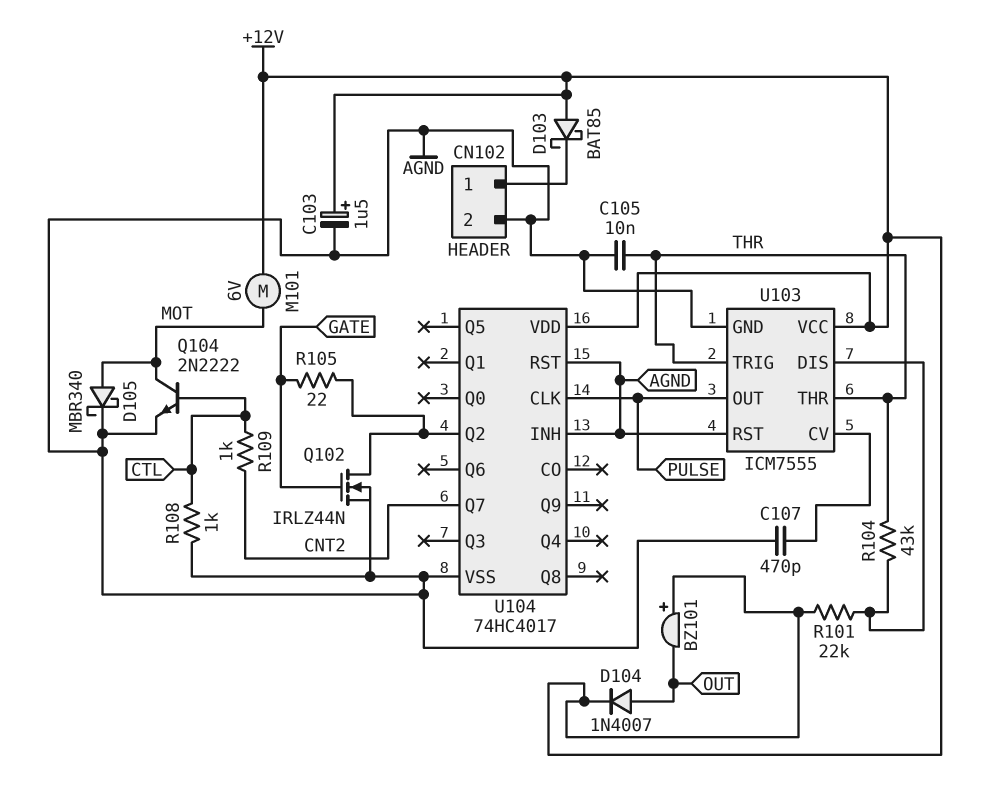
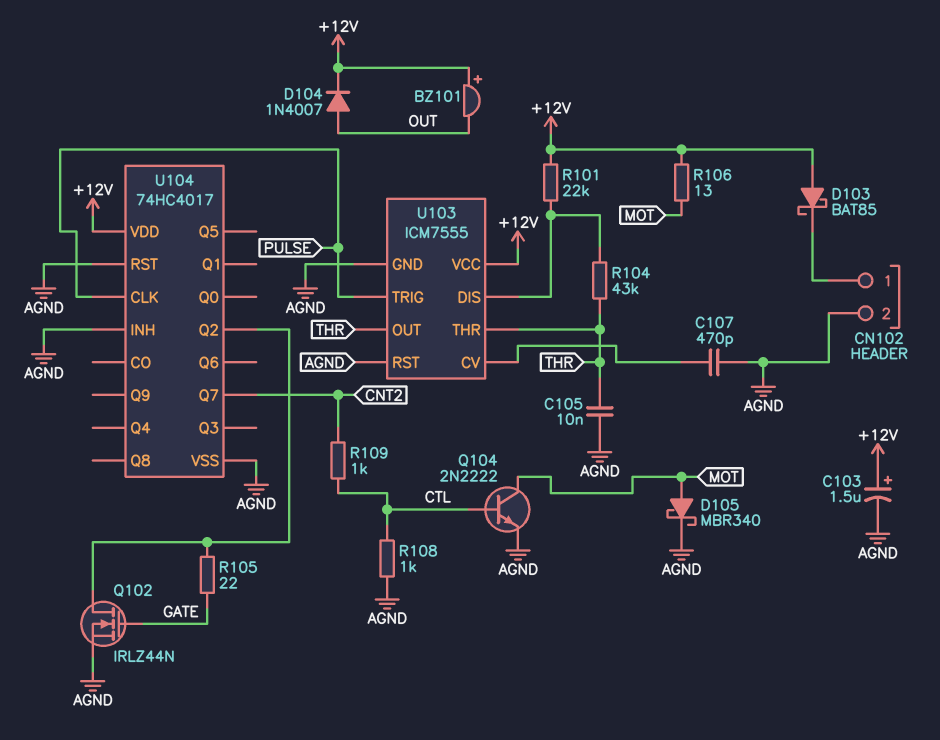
M101: motor 6V (+12V, MOT) -> none
R106: none -> 13 (+12V, MOT)
U103 pin OUT: PULSE -> THR
U103 pin TRIG: THR -> PULSE

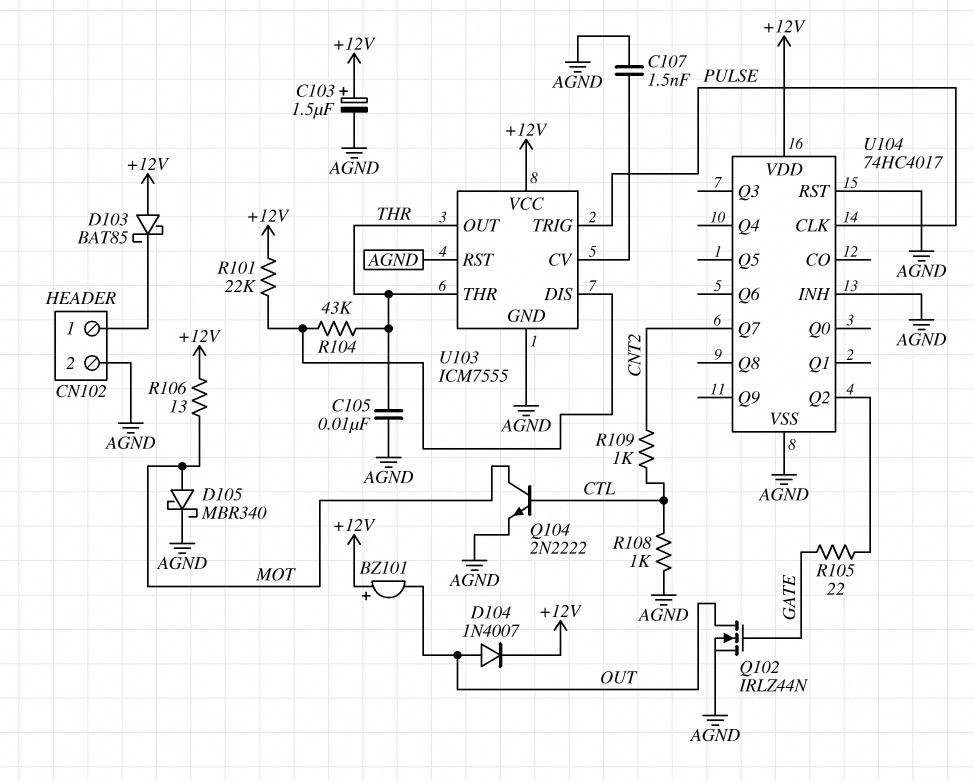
C107: 470pF (AGND, U103/CV) -> 1.5nF (AGND, U103/CV)
Q102: NMOS IRLZ44N (G GATE, D U104/Q2, S AGND) -> NMOS IRLZ44N (G GATE, D OUT, S AGND)

